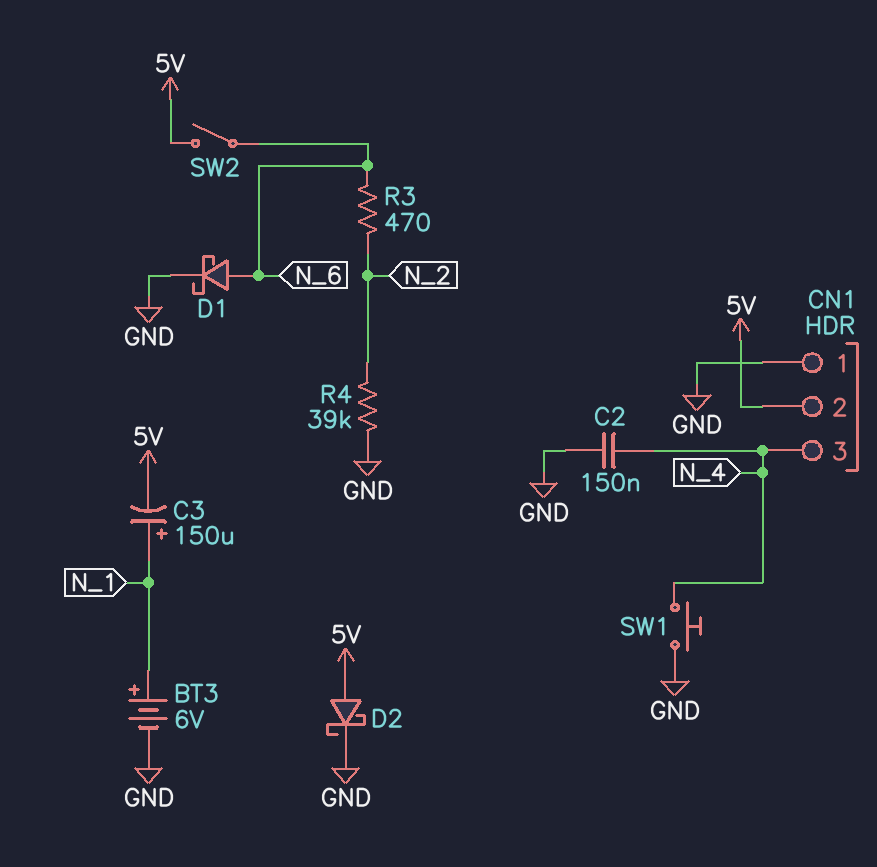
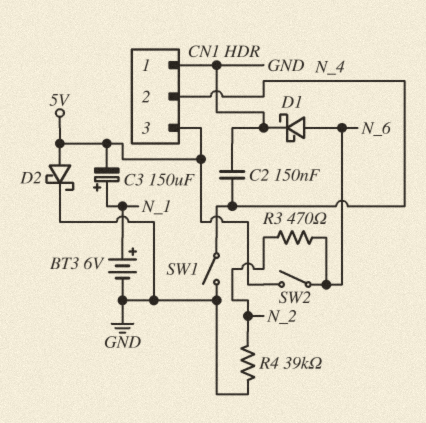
CN1 pin 2: 5V -> N_4
CN1 pin 3: N_4 -> 5V
SW1: button (GND, N_4) -> switch (GND, N_4)

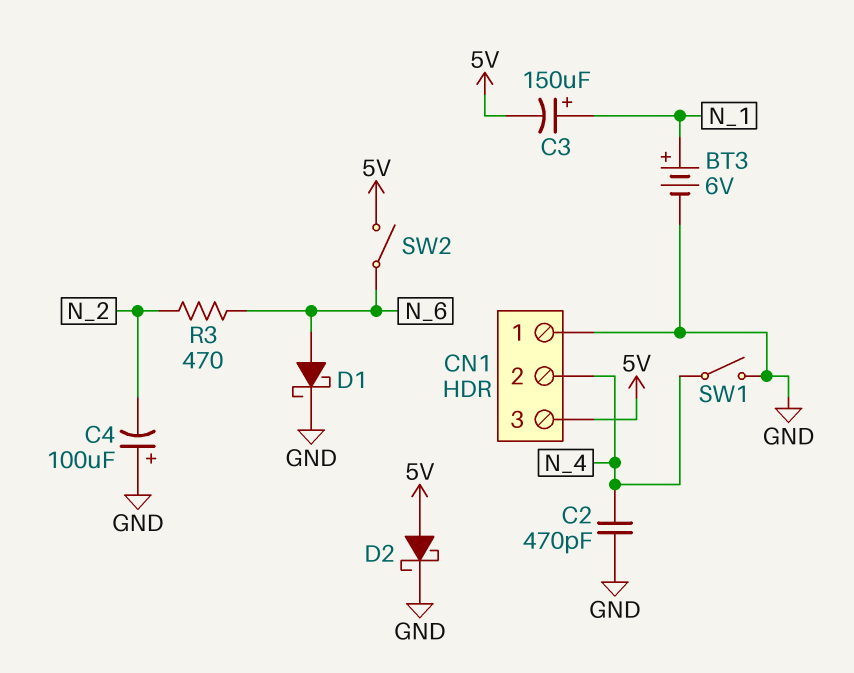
C2: 150nF (GND, N_4) -> 470pF (GND, N_4)
C4: none -> 100uF (plus GND, minus N_2)
R4: 39k (GND, N_2) -> none

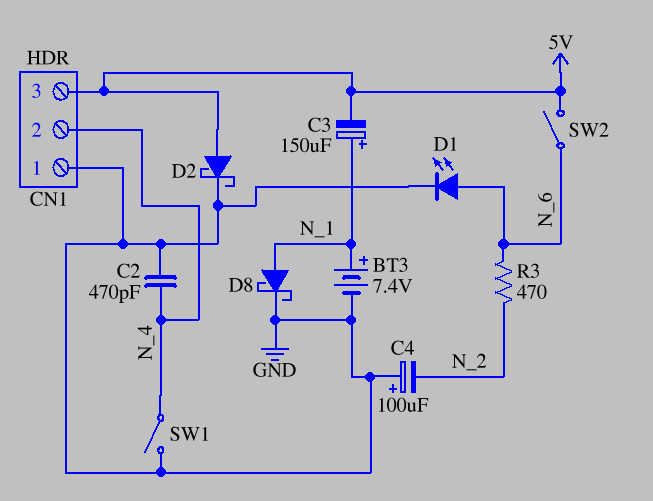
BT3: 6V (plus N_1, minus GND) -> 7.4V (plus N_1, minus GND)
D1: schottky (A N_6, K GND) -> LED (A N_6, K GND)
D8: none -> schottky (A N_1, K GND)

